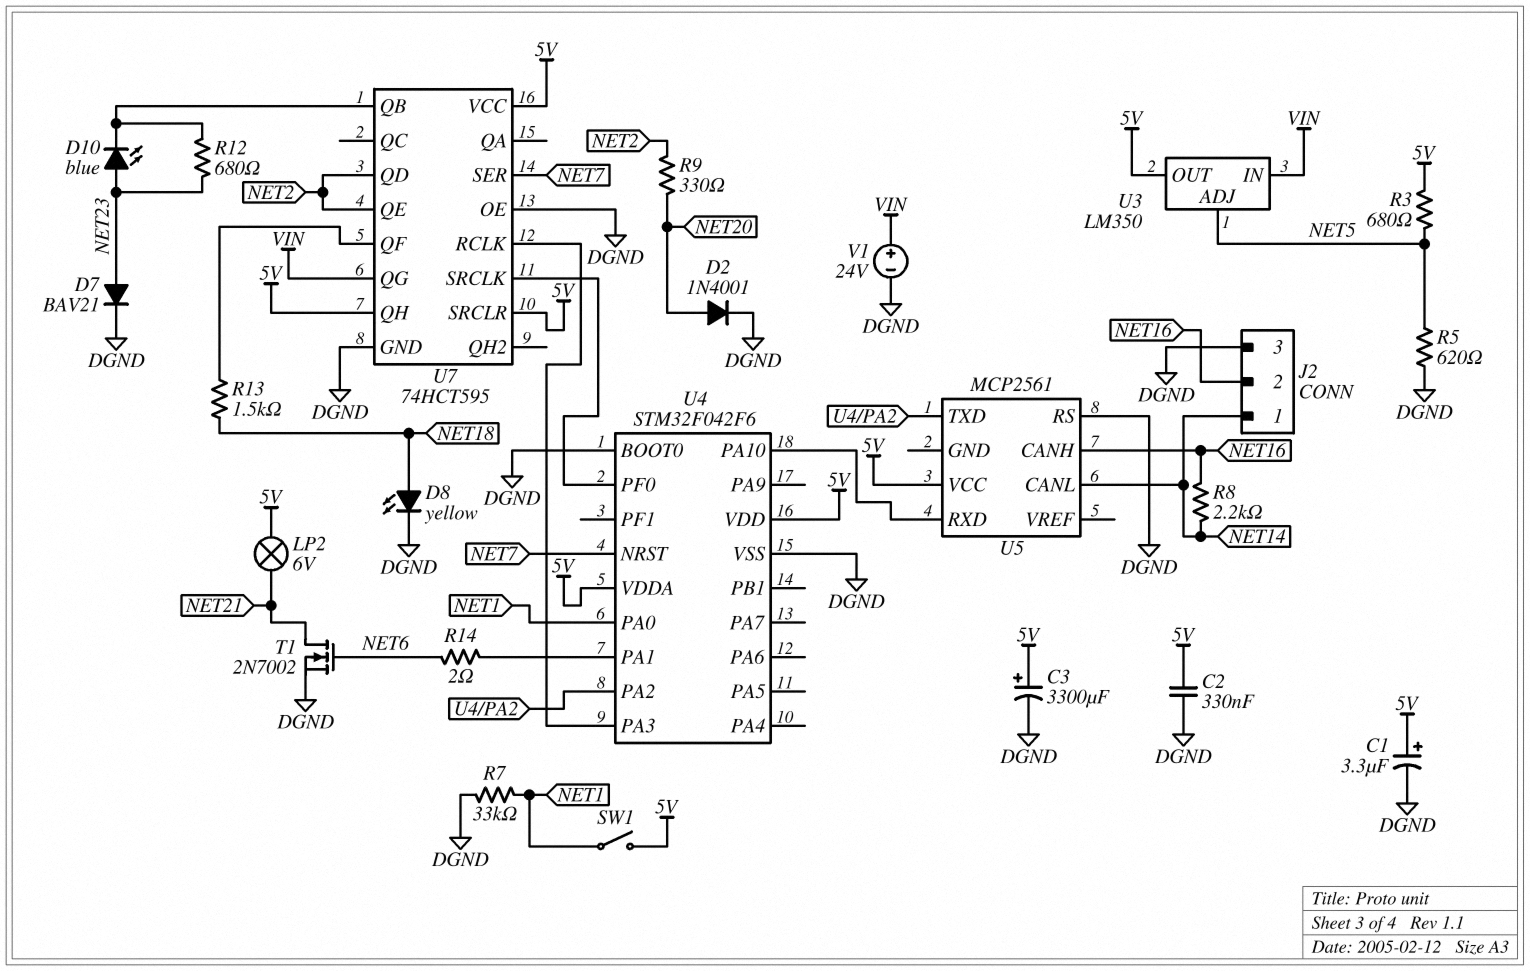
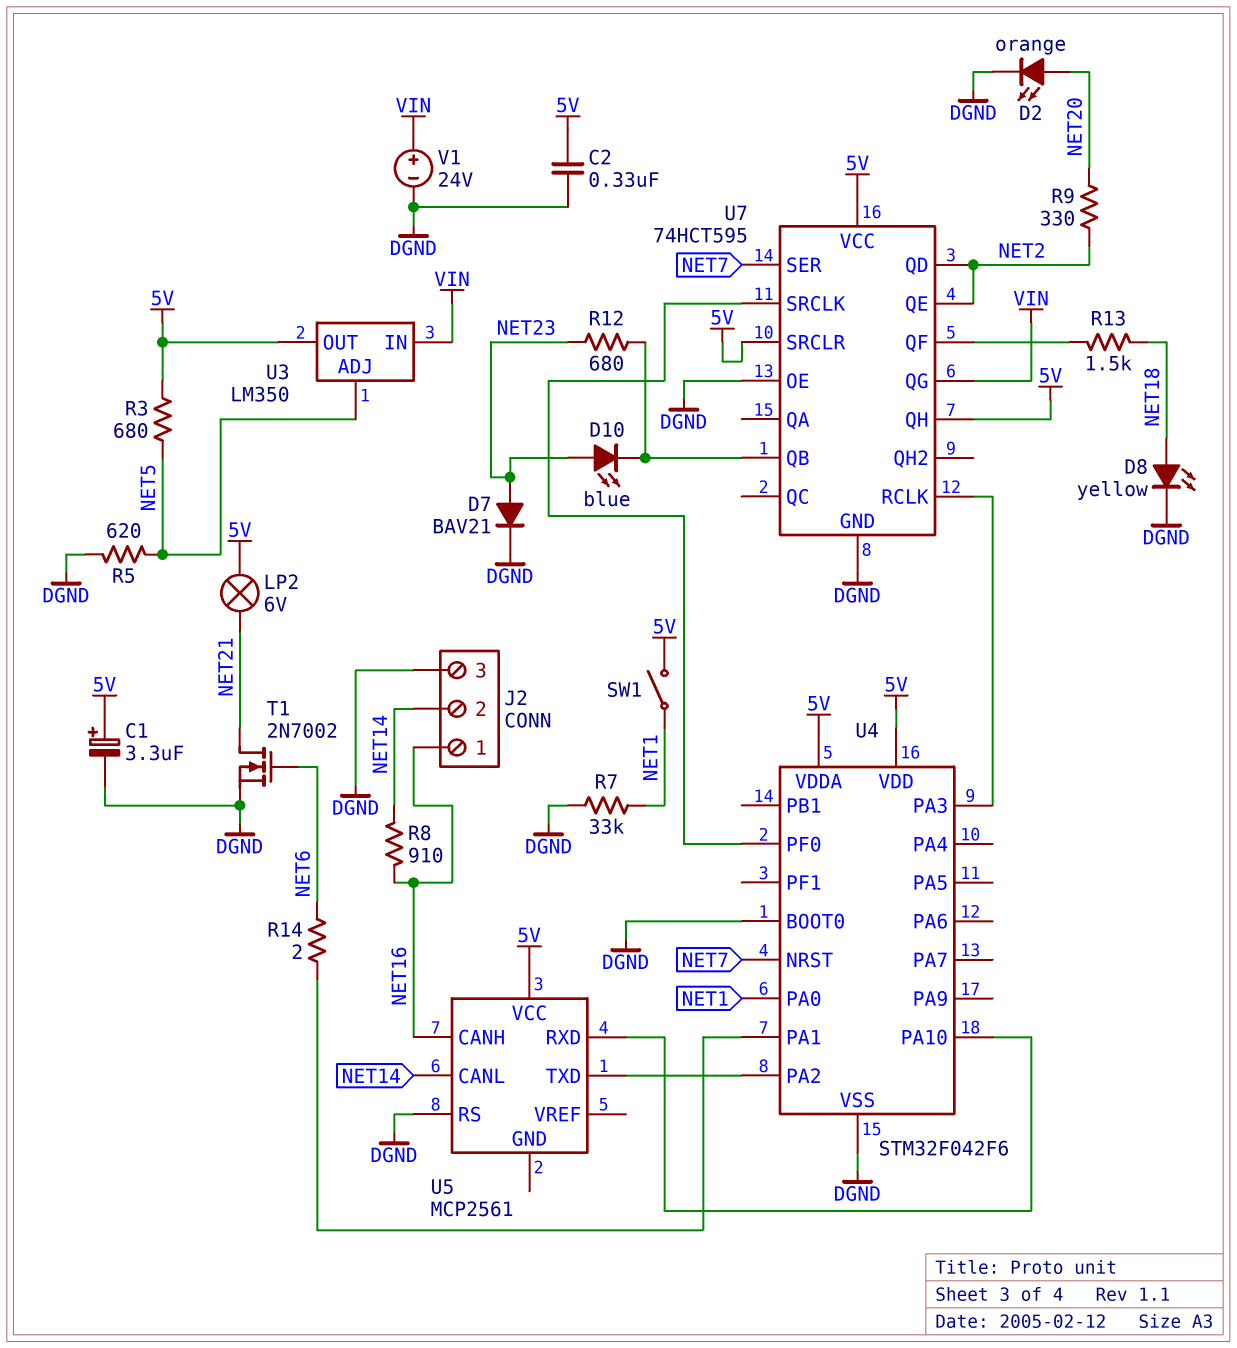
C3: 3300uF (plus 5V, minus DGND) -> none
D2: diode 1N4001 (A NET20, K DGND) -> LED orange (A NET20, K DGND)
J2 pin 1: NET14 -> NET16
J2 pin 2: NET16 -> NET14
R8: 2.2k (NET14, NET16) -> 910 (NET14, NET16)

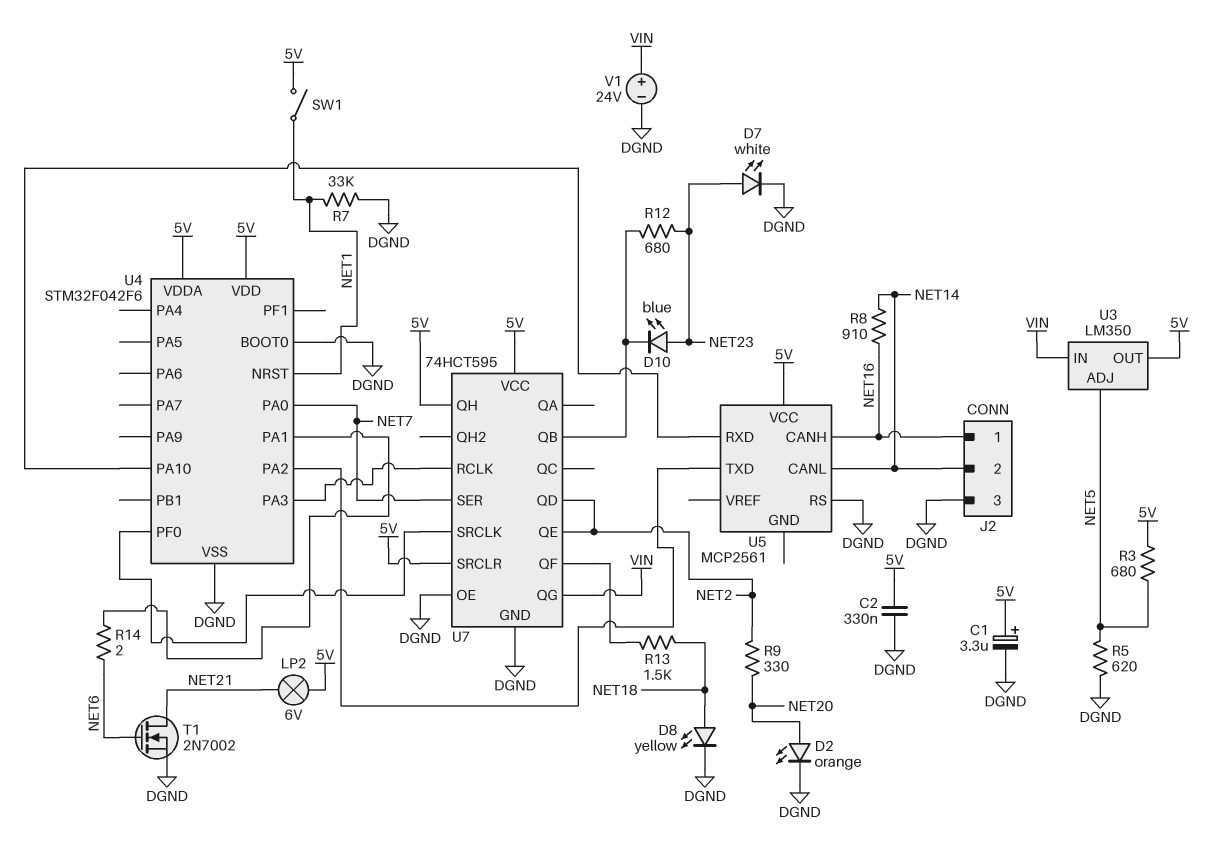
D7: diode BAV21 (A NET23, K DGND) -> LED white (A NET23, K DGND)
U4 pin NRST: NET7 -> NET1
U4 pin PA0: NET1 -> NET7

